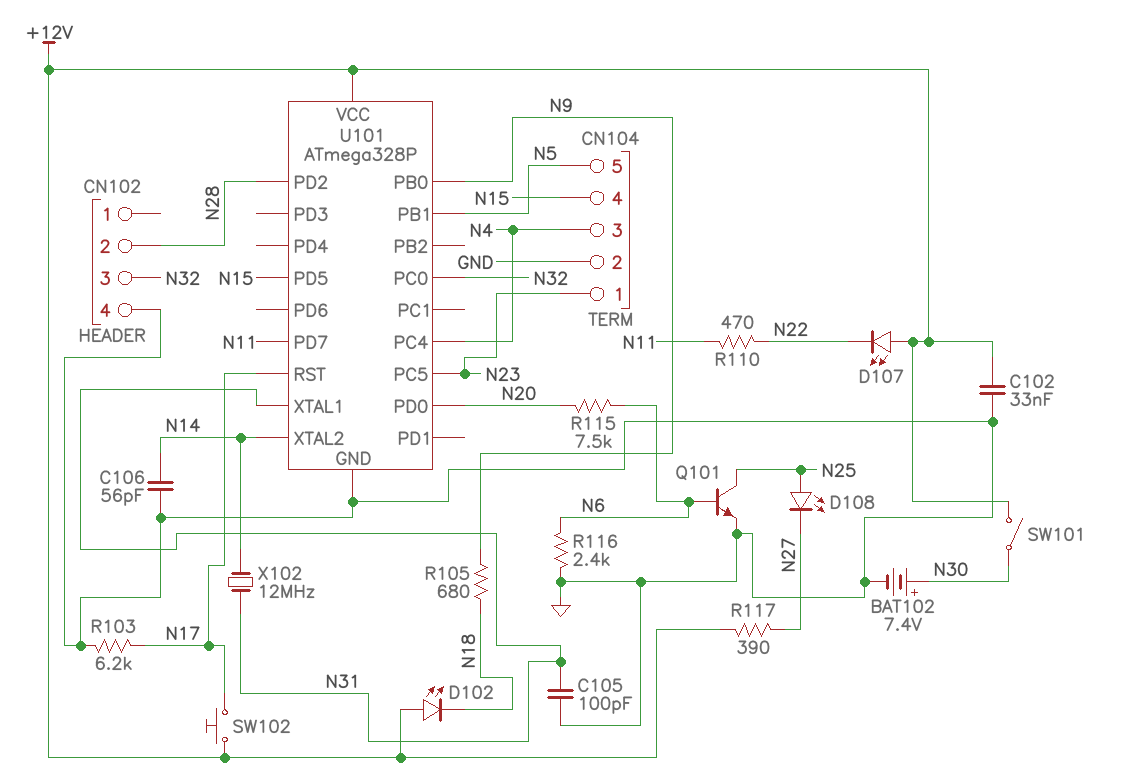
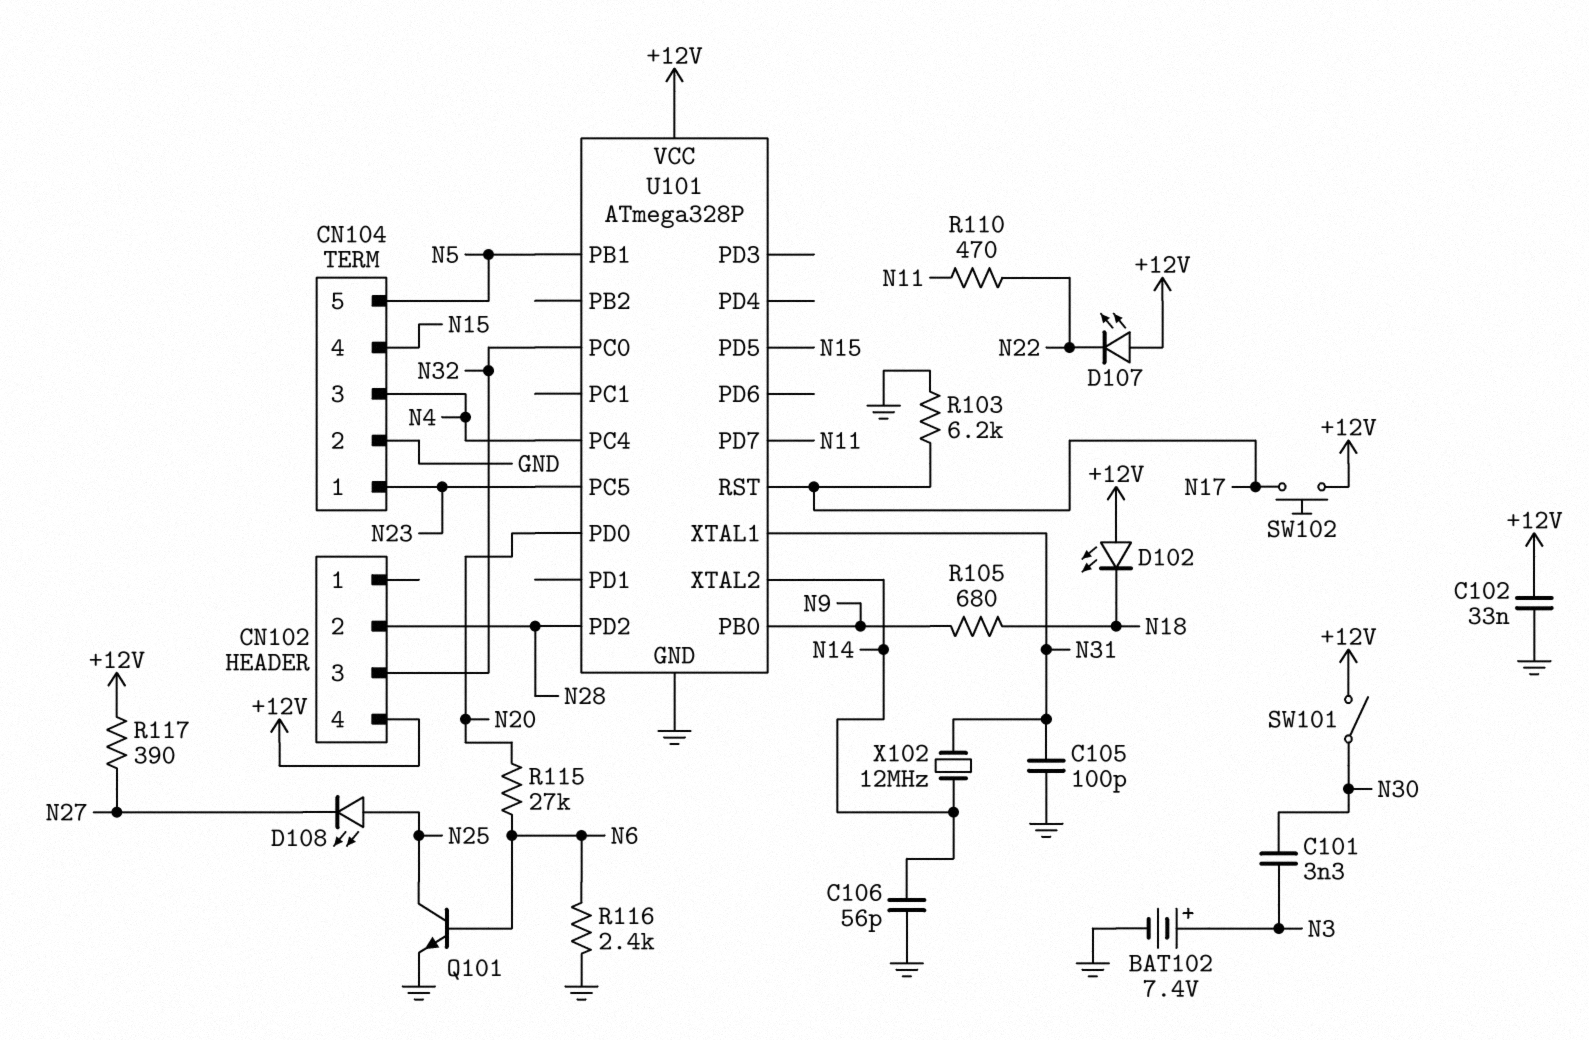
BAT102: 7.4V (plus N30, minus GND) -> 7.4V (plus N3, minus GND)
C101: none -> 3.3nF (N3, N30)
CN102 pin 4: GND -> +12V
R115: 7.5k (N6, N20) -> 27k (N6, N20)

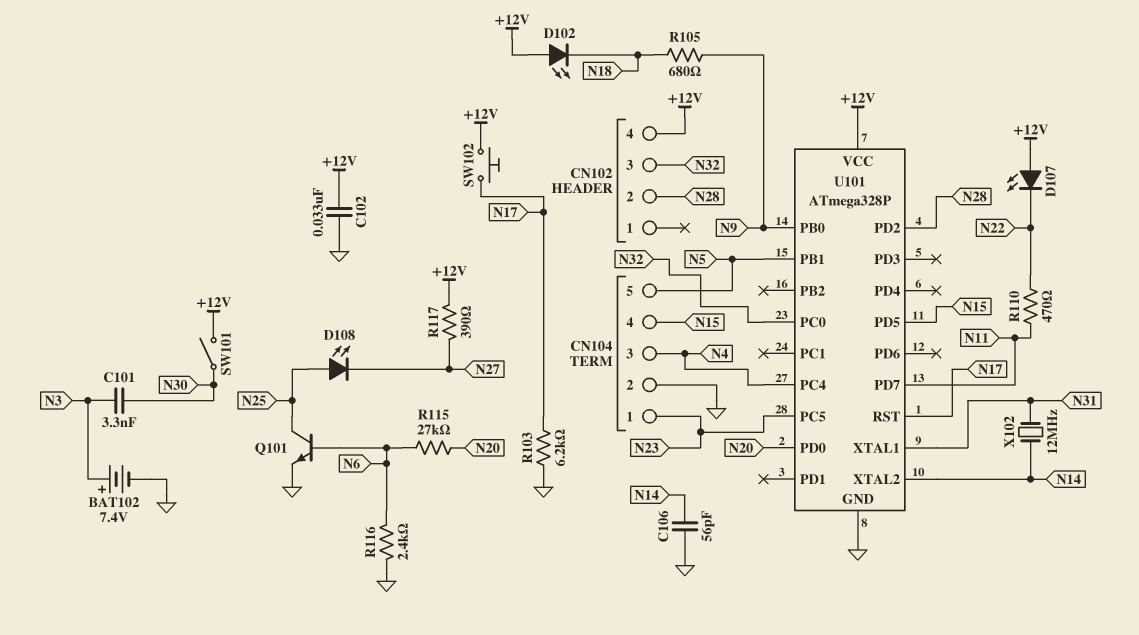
C105: 100pF (GND, N31) -> none

